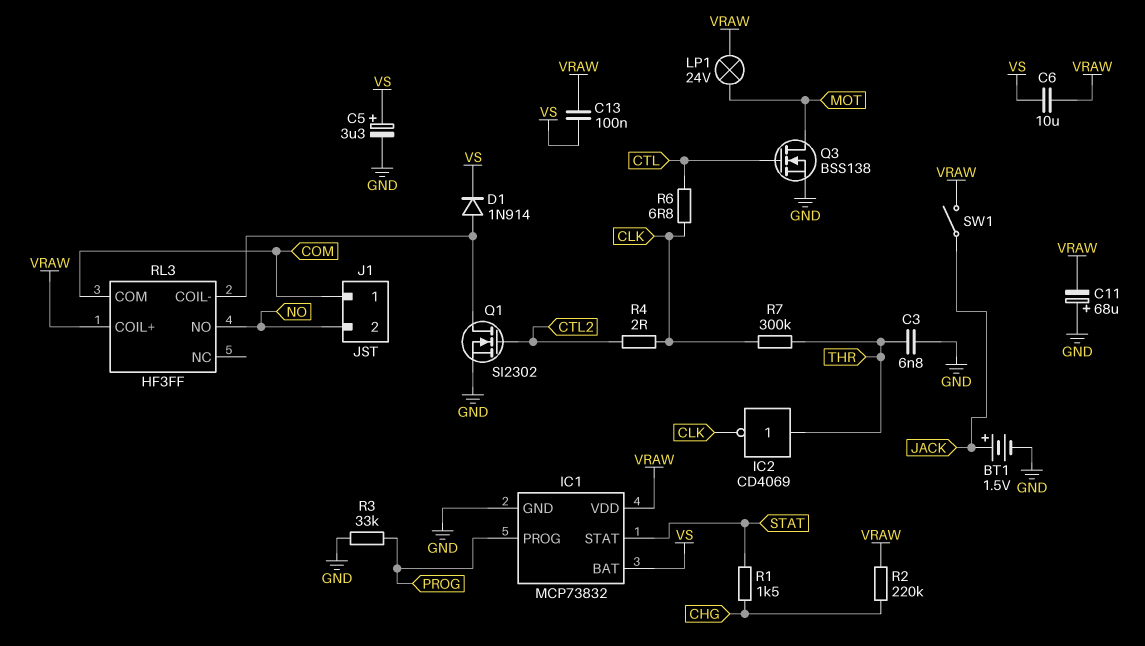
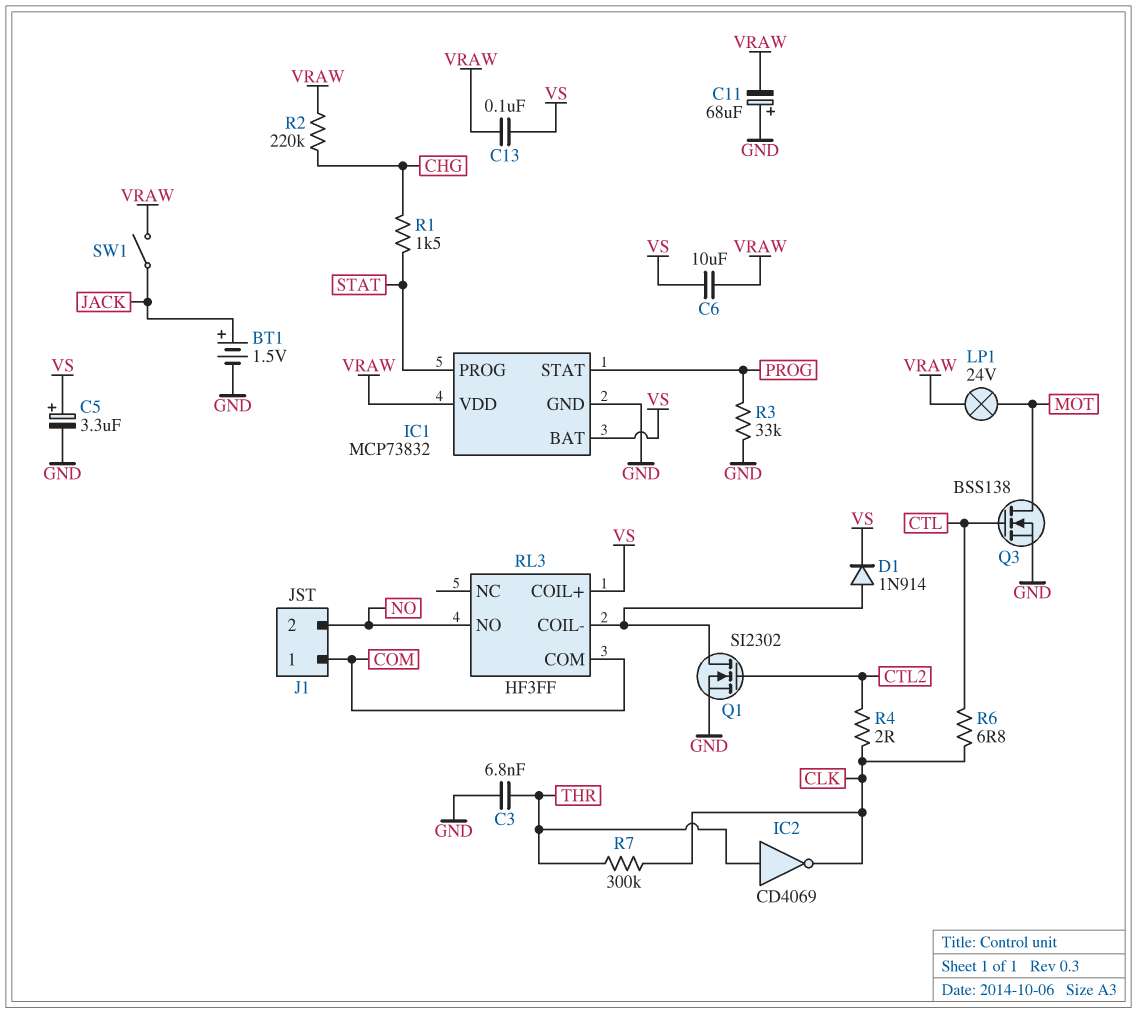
IC1 pin PROG: PROG -> STAT
IC1 pin STAT: STAT -> PROG
RL3 pin COIL+: VRAW -> VS

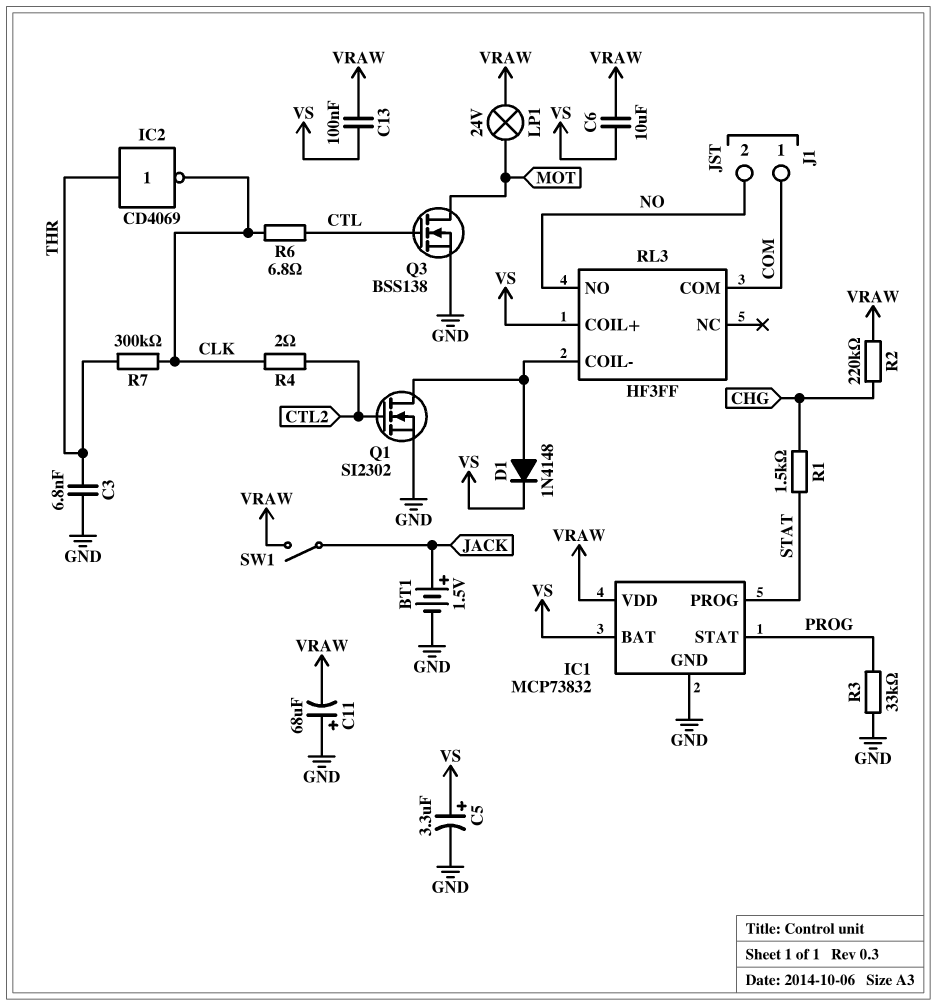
D1: diode 1N914 (A RL3/COIL-, K VS) -> diode 1N4148 (A RL3/COIL-, K VS)

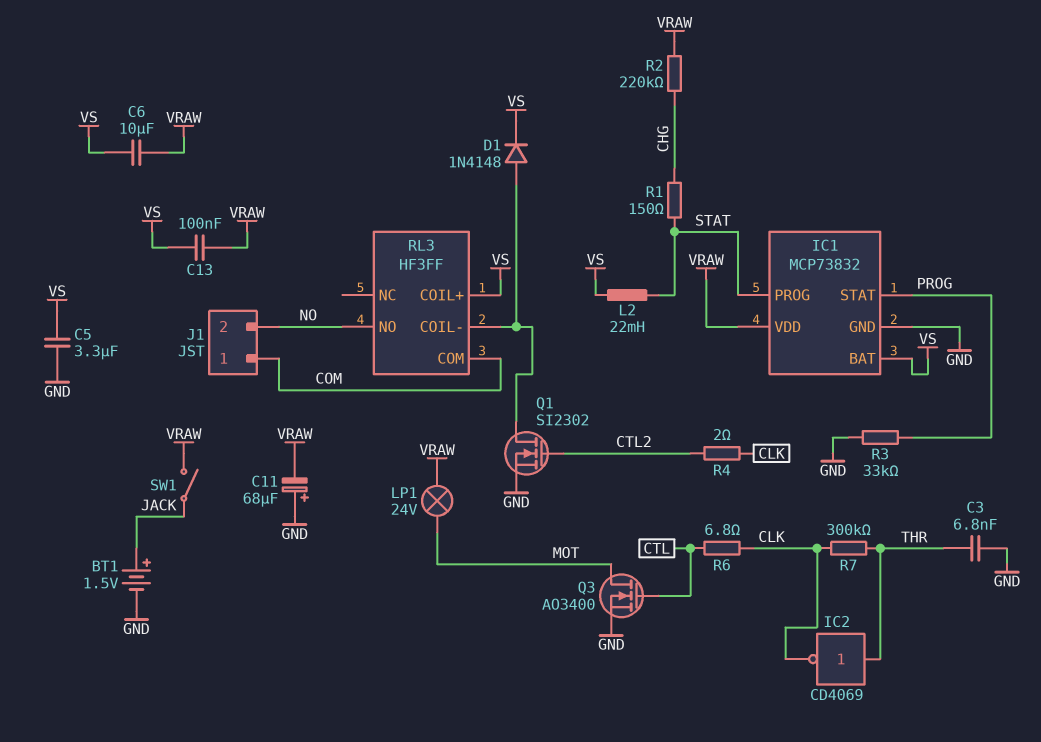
C5: 3.3uF (plus VS, minus GND) -> 3.3uF (GND, VS)
L2: none -> 22mH (STAT, VS)
Q3: NMOS BSS138 (G CTL, D MOT, S GND) -> NMOS AO3400 (G CTL, D MOT, S GND)
R1: 1.5k (CHG, STAT) -> 150 (CHG, STAT)

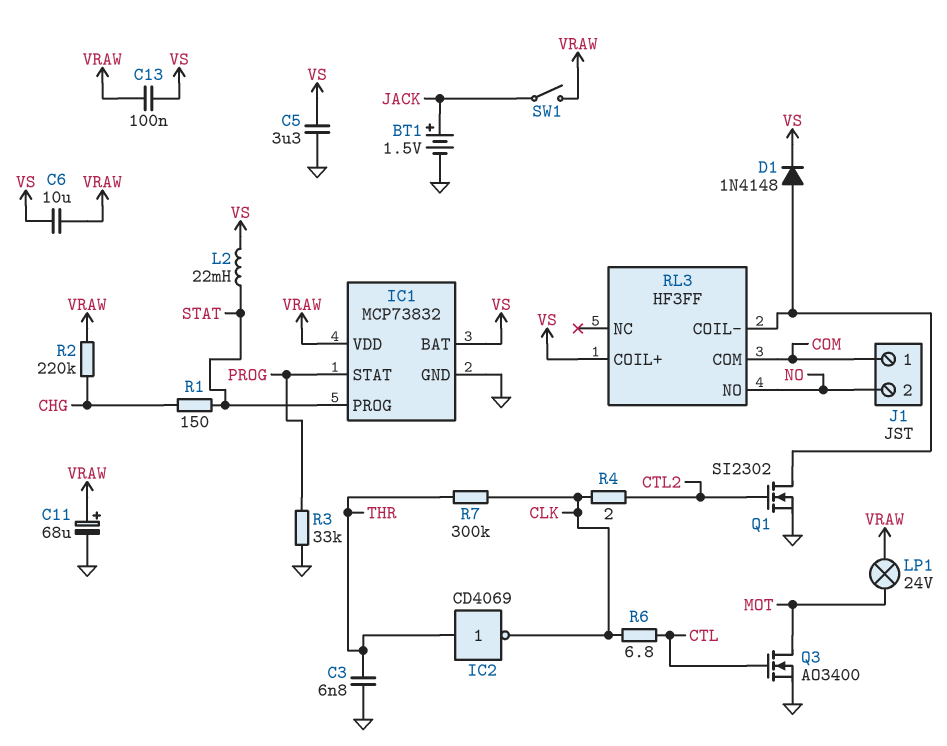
C11: 68uF (plus GND, minus VRAW) -> 68uF (plus VRAW, minus GND)

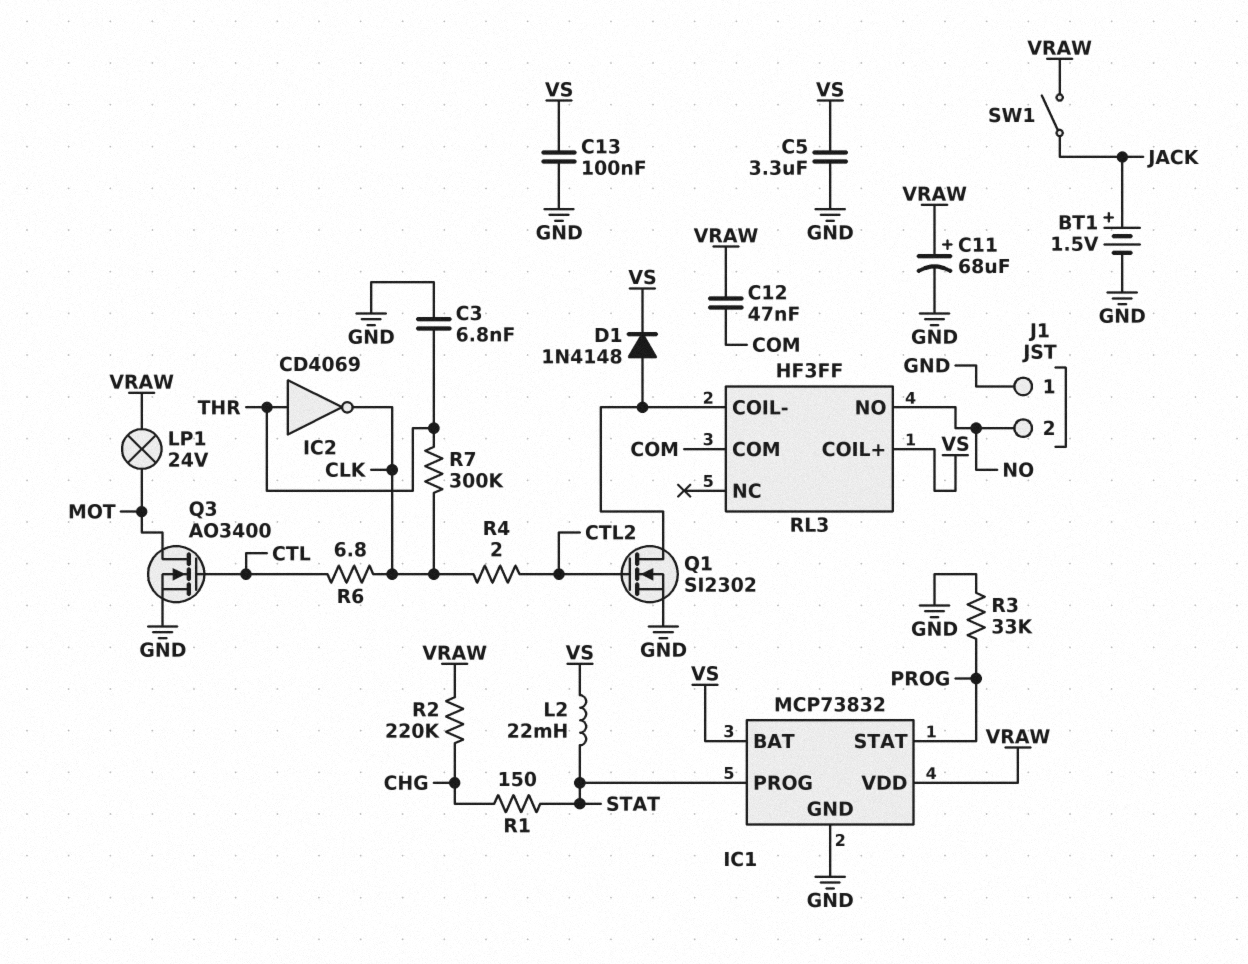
C6: 10uF (VRAW, VS) -> none
C12: none -> 47nF (COM, VRAW)
C13: 100nF (VRAW, VS) -> 100nF (GND, VS)
J1 pin 1: COM -> GND

